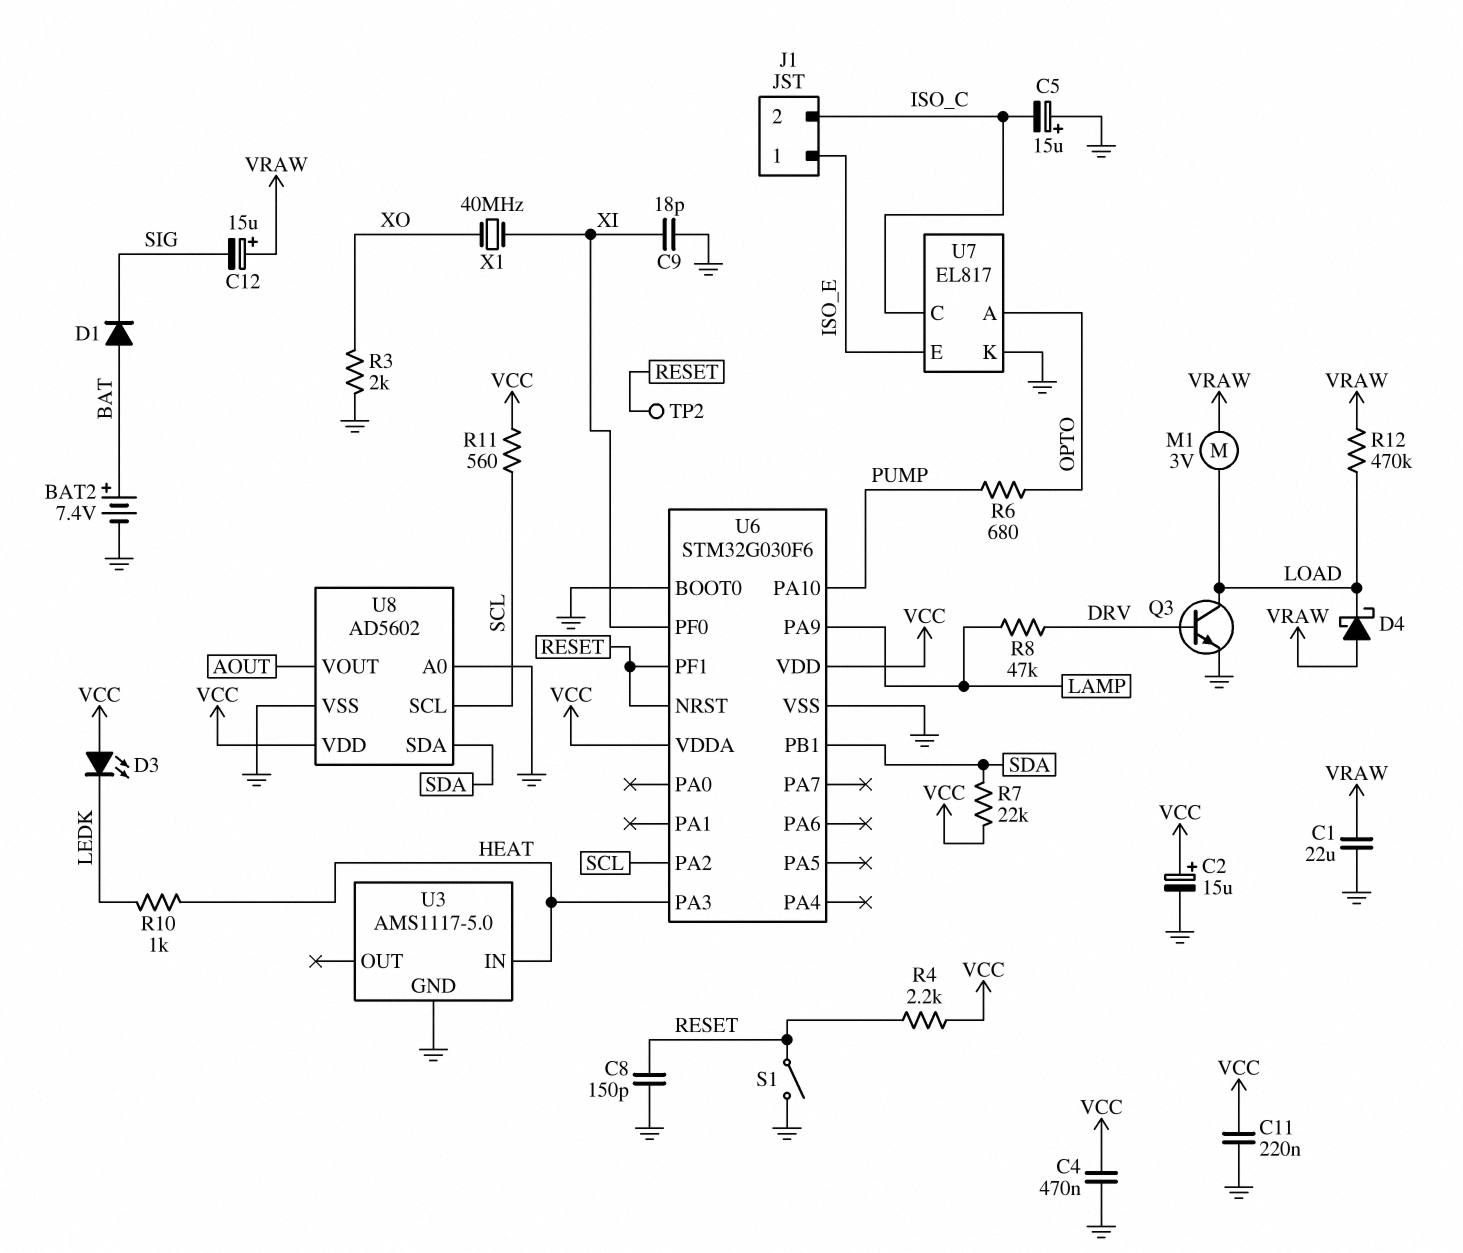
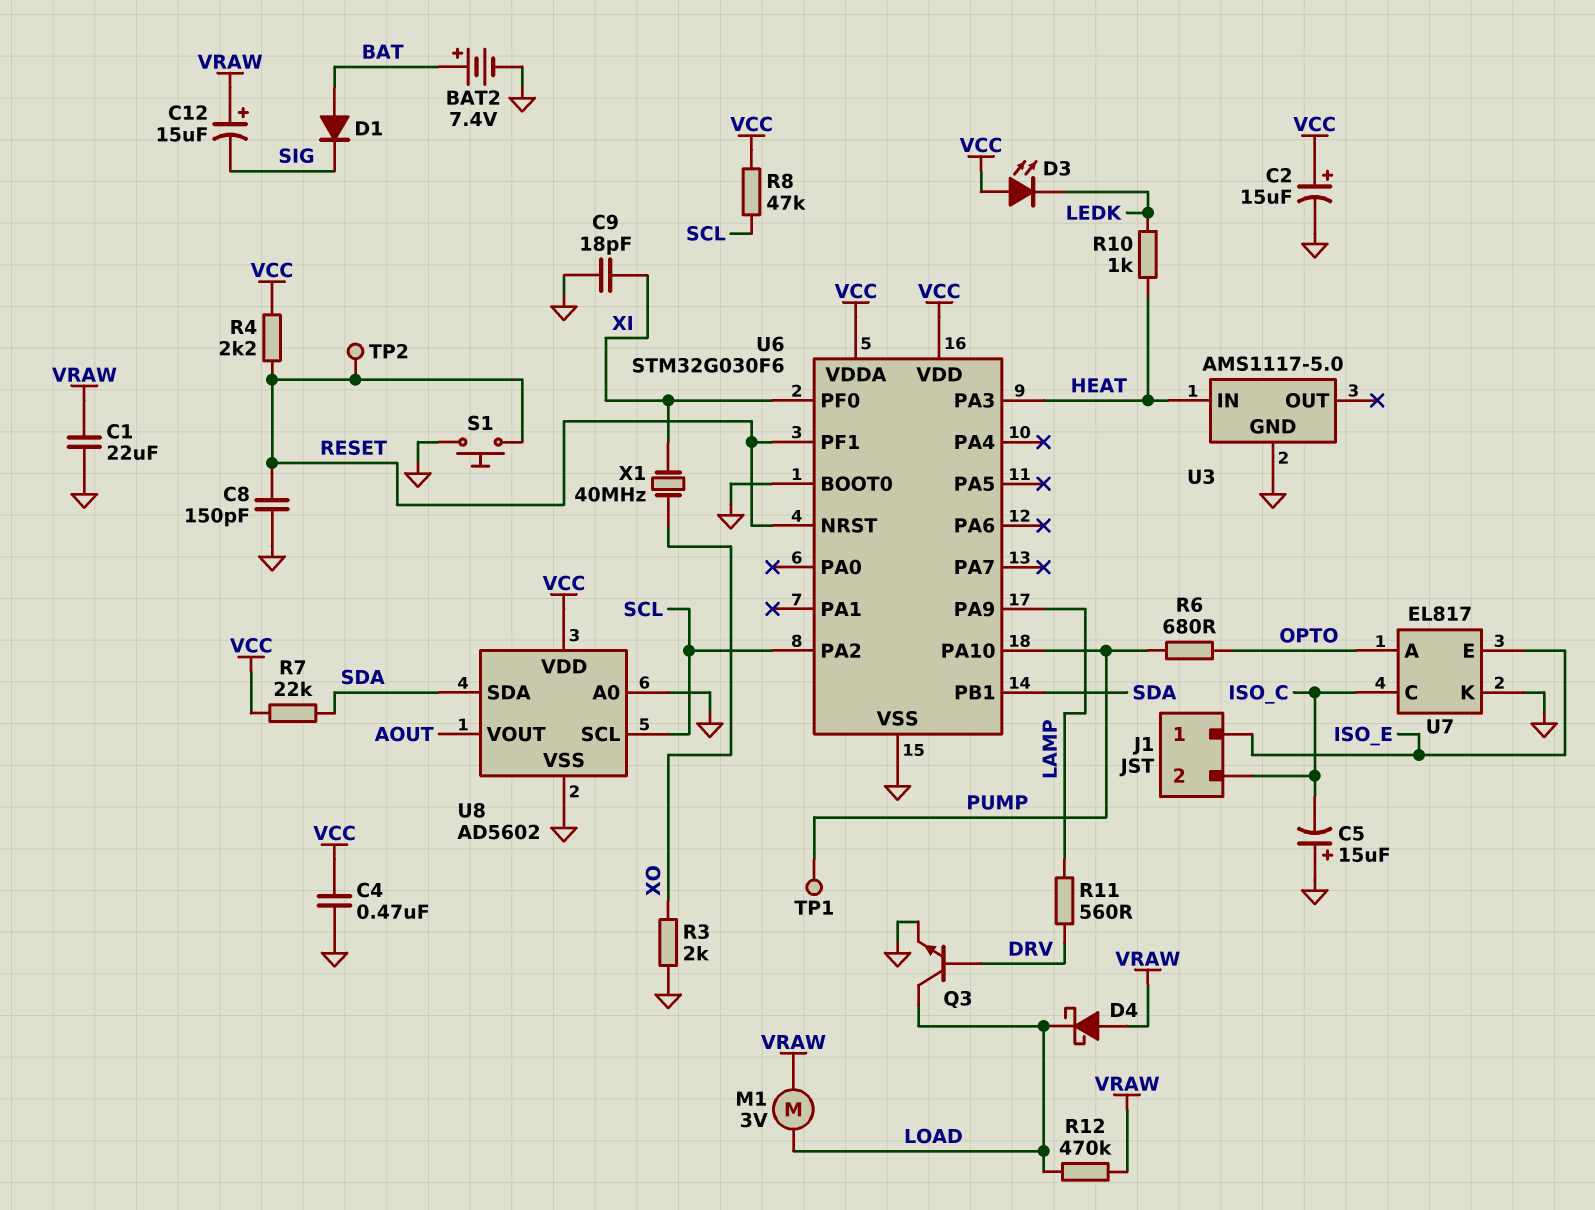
C11: 220nF (GND, VCC) -> none
R8: 47k (DRV, LAMP) -> 47k (SCL, VCC)
R11: 560 (SCL, VCC) -> 560 (DRV, LAMP)
S1: switch (GND, RESET) -> button (GND, RESET)
TP1: none -> test point (PUMP)

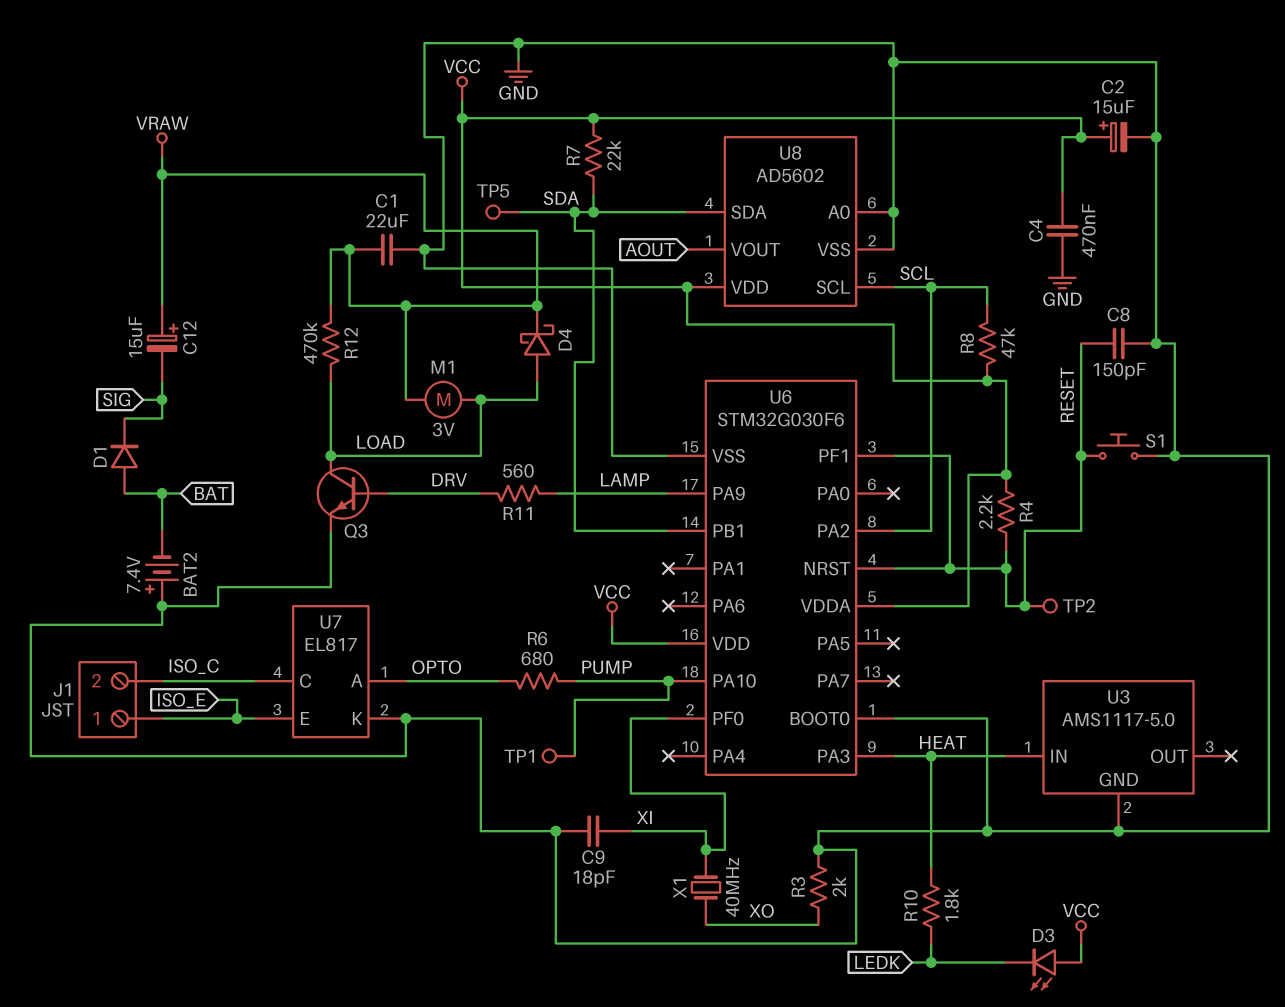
BAT2: 7.4V (plus BAT, minus GND) -> 7.4V (plus GND, minus BAT)
C5: 15uF (plus GND, minus ISO_C) -> none
D4: schottky (A VRAW, K LOAD) -> schottky (A LOAD, K VRAW)
R10: 1k (HEAT, LEDK) -> 1.8k (HEAT, LEDK)
TP5: none -> test point (SDA)

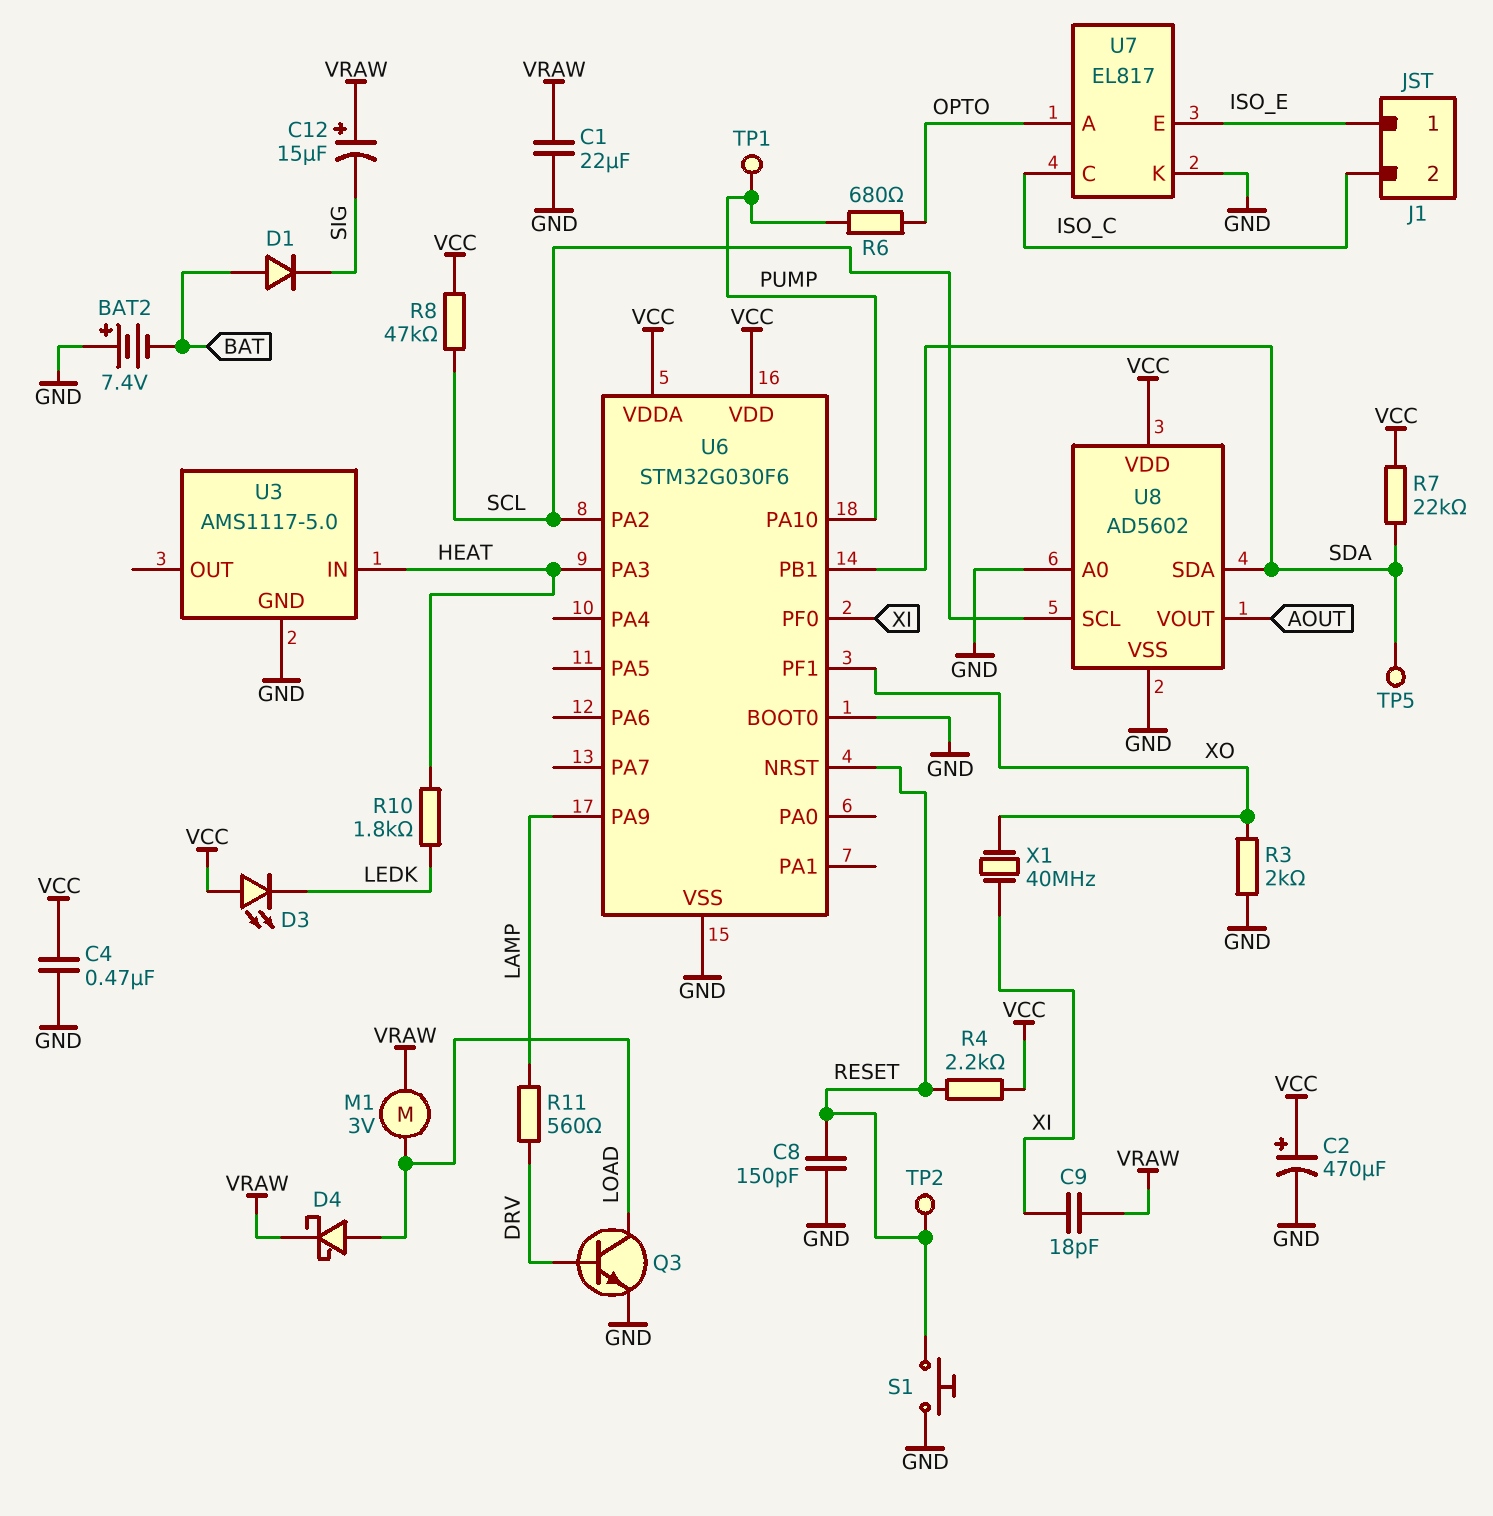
C2: 15uF (plus VCC, minus GND) -> 470uF (plus VCC, minus GND)
C9: 18pF (GND, XI) -> 18pF (VRAW, XI)
R12: 470k (LOAD, VRAW) -> none
U6 pin PF1: RESET -> XO

